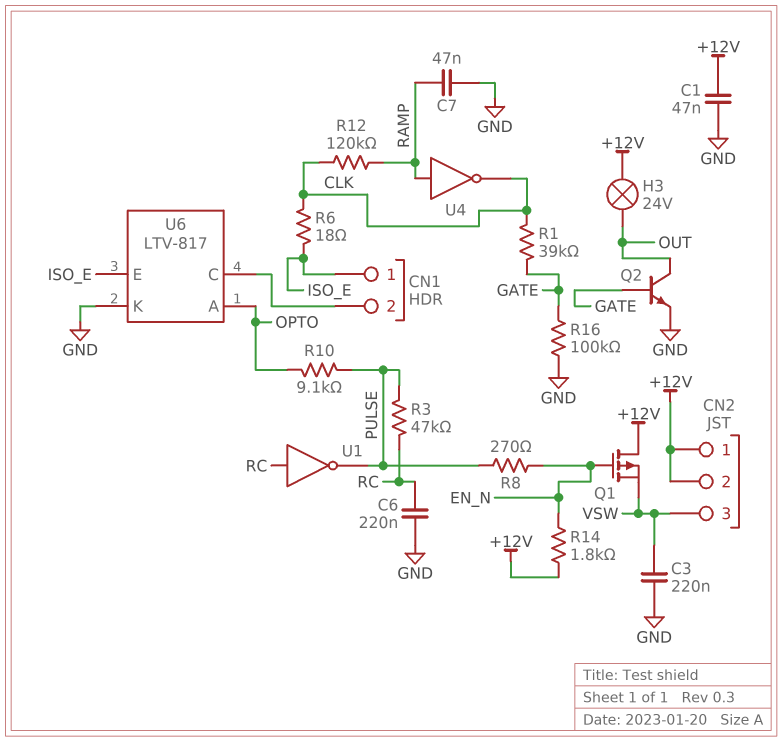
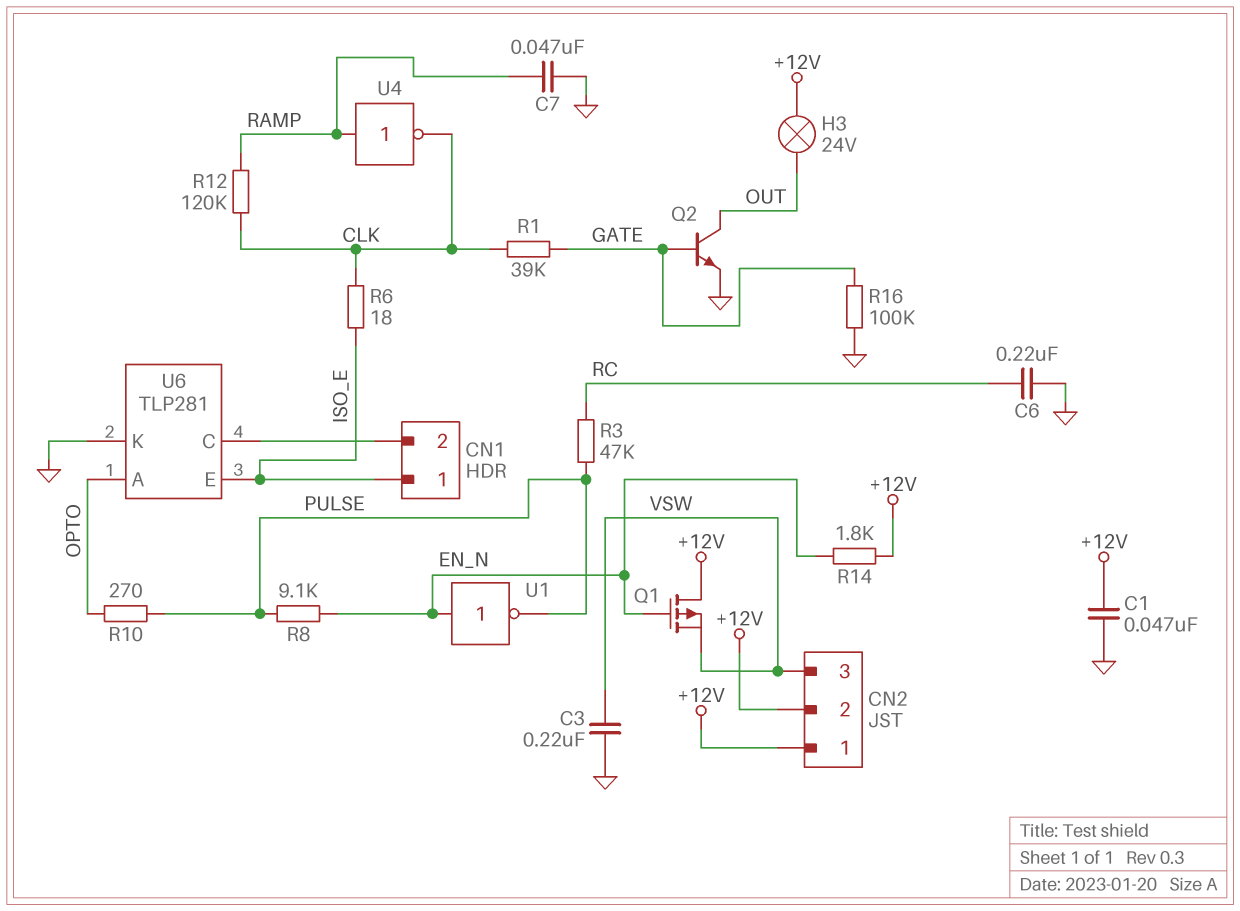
R8: 270 (EN_N, PULSE) -> 9.1k (EN_N, PULSE)
R10: 9.1k (OPTO, PULSE) -> 270 (OPTO, PULSE)
U1: NOT (in RC, out PULSE) -> NOT (in EN_N, out PULSE)
U6: LTV-817 -> TLP281

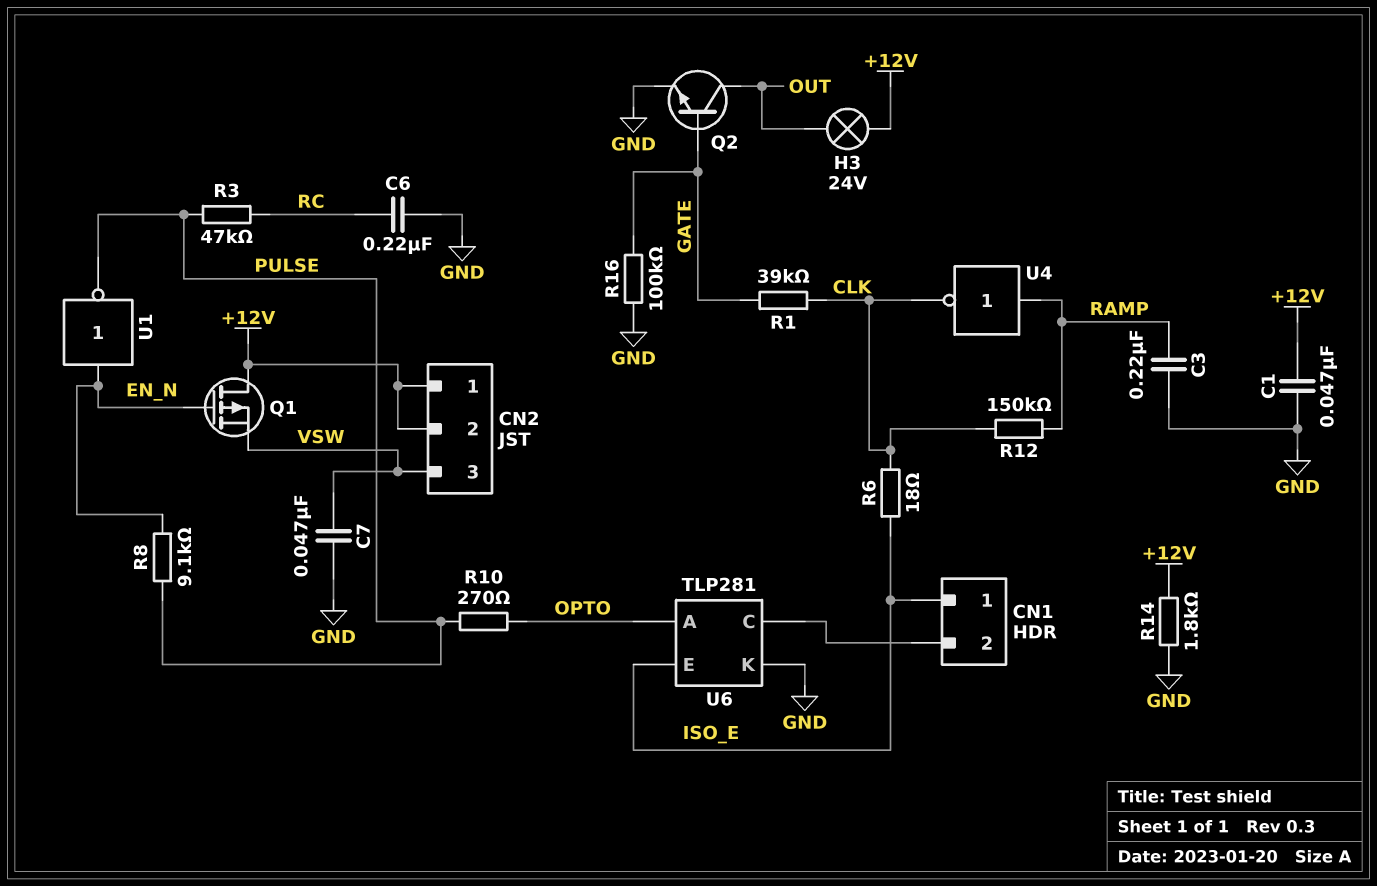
C3: 220nF (GND, VSW) -> 220nF (GND, RAMP)
C7: 47nF (GND, RAMP) -> 47nF (GND, VSW)
R12: 120k (CLK, RAMP) -> 150k (CLK, RAMP)
R14: 1.8k (+12V, EN_N) -> 1.8k (+12V, GND)

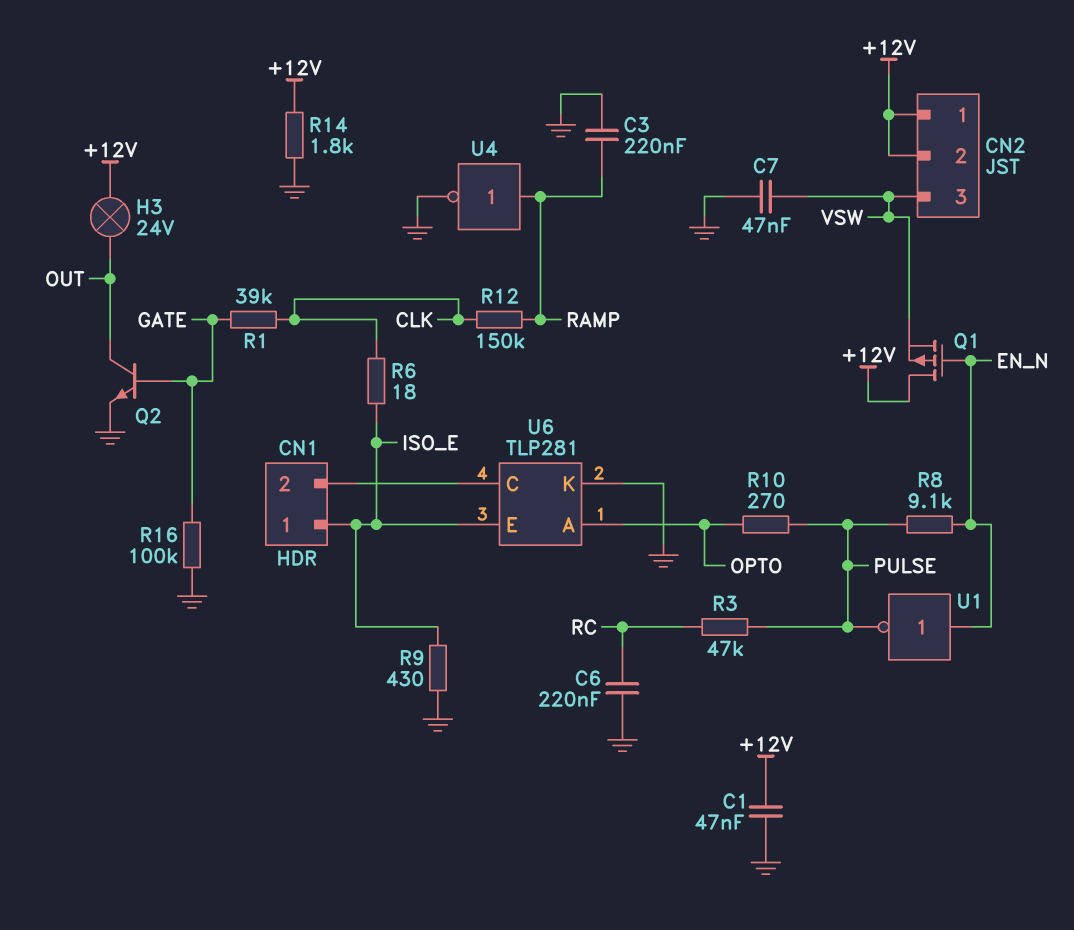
R9: none -> 430 (GND, ISO_E)
U4: NOT (in RAMP, out CLK) -> NOT (in RAMP, out GND)

